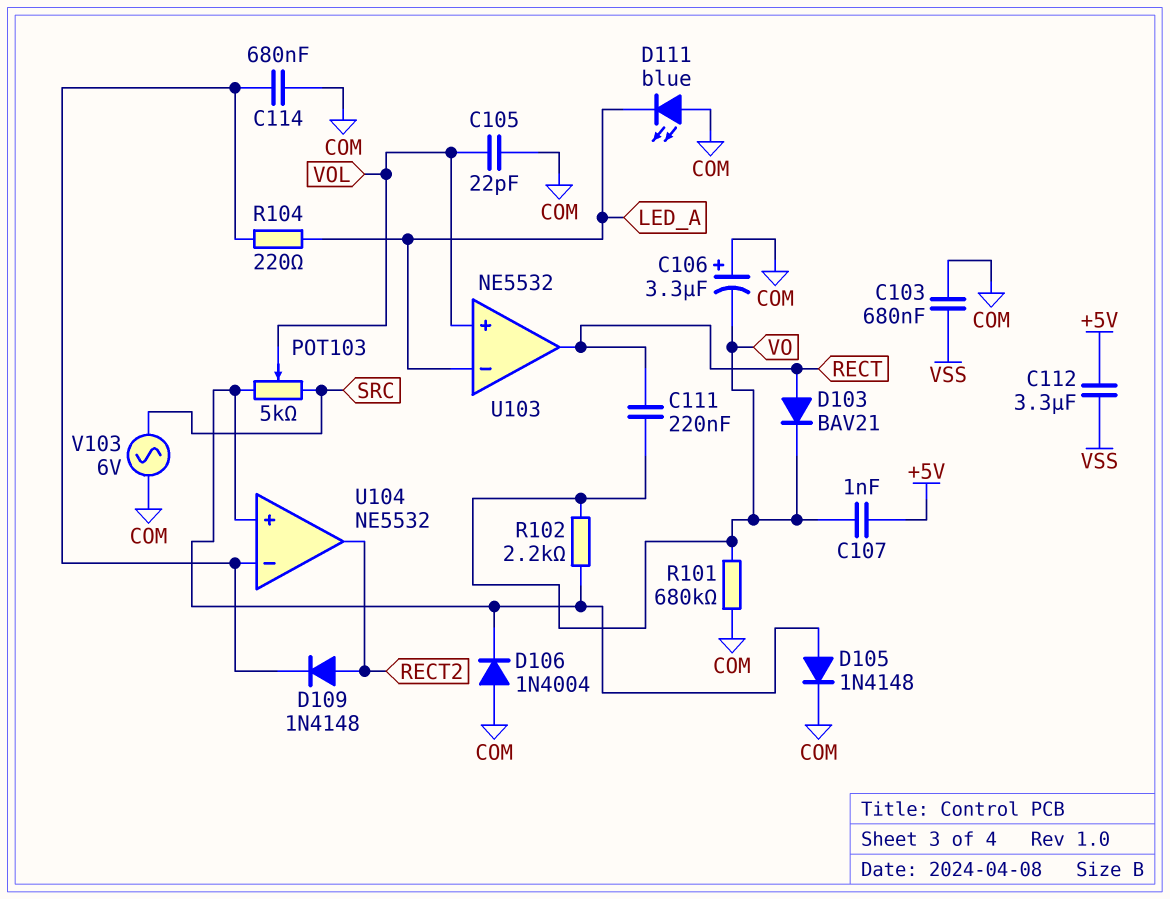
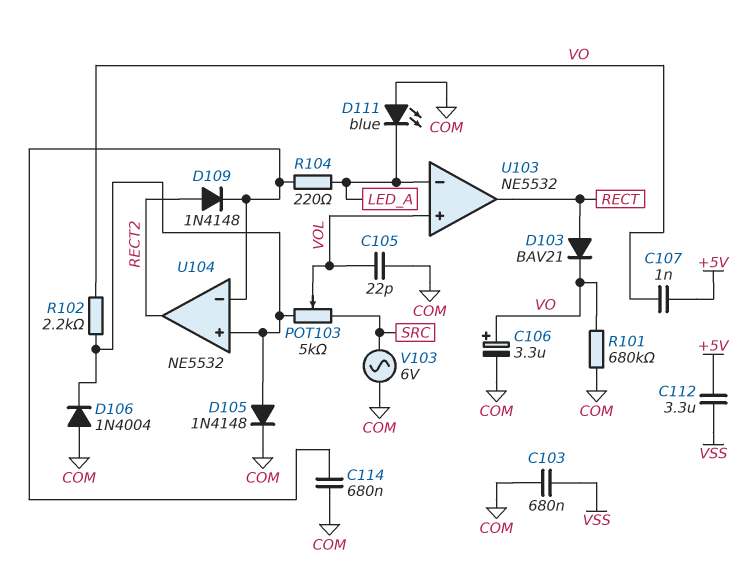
C106: 3.3uF (plus COM, minus VO) -> 3.3uF (plus VO, minus COM)
C111: 220nF (RECT, VO) -> none

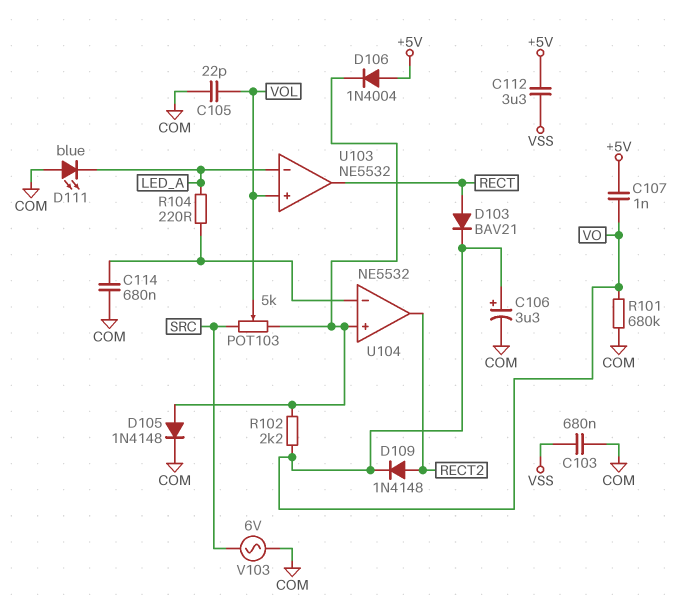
D106: diode 1N4004 (A COM, K U104/in+) -> diode 1N4004 (A +5V, K U104/in+)
D109: diode 1N4148 (A RECT2, K U104/in-) -> diode 1N4148 (A RECT2, K VO)

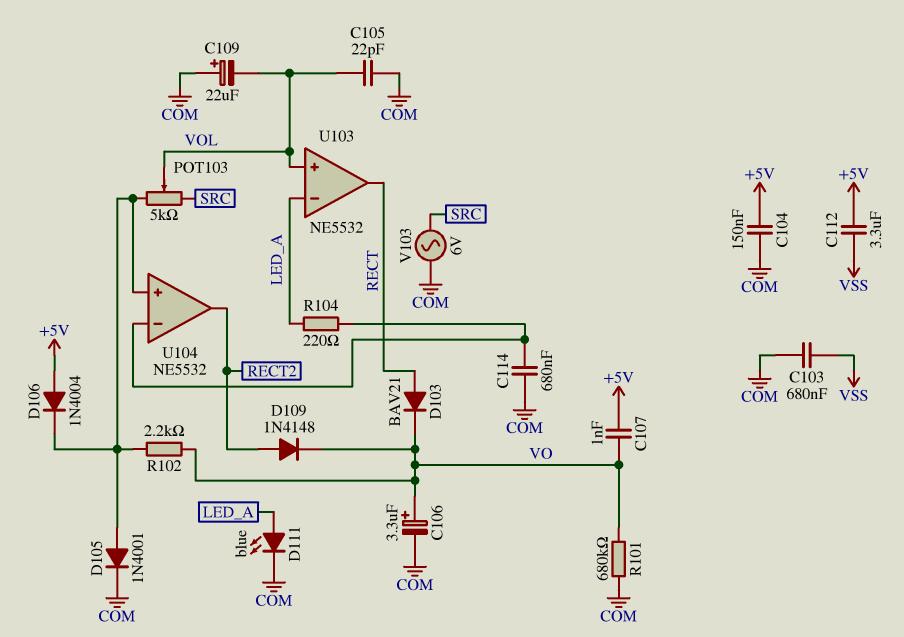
C104: none -> 150nF (+5V, COM)
C109: none -> 22uF (plus COM, minus VOL)
D105: diode 1N4148 (A U104/in+, K COM) -> diode 1N4001 (A U104/in+, K COM)
D111: LED blue (A COM, K LED_A) -> LED blue (A LED_A, K COM)

